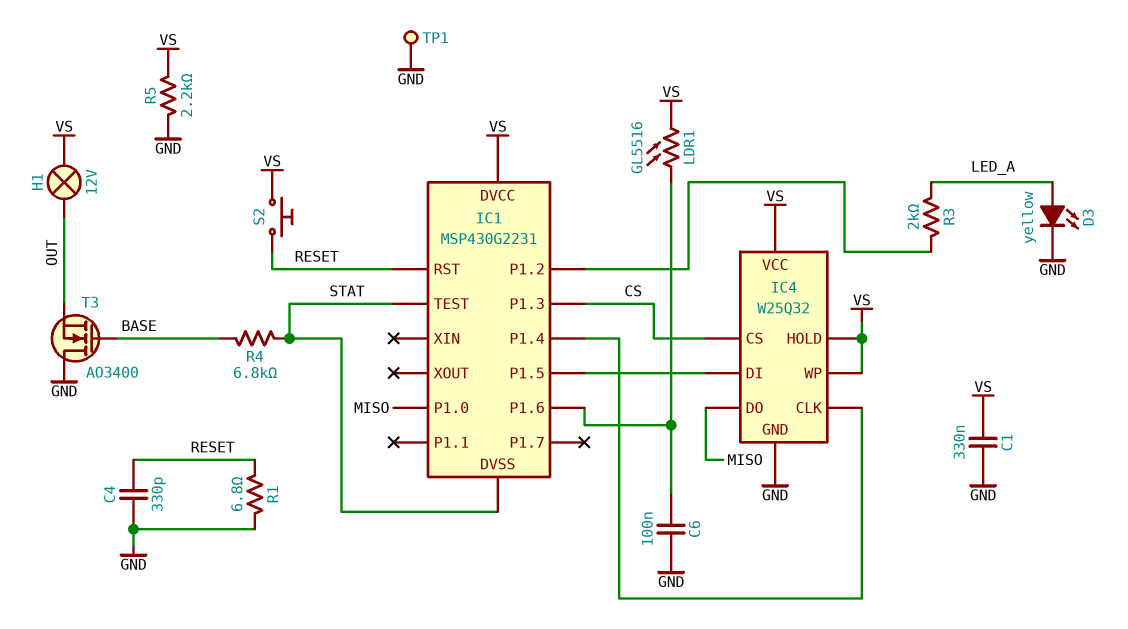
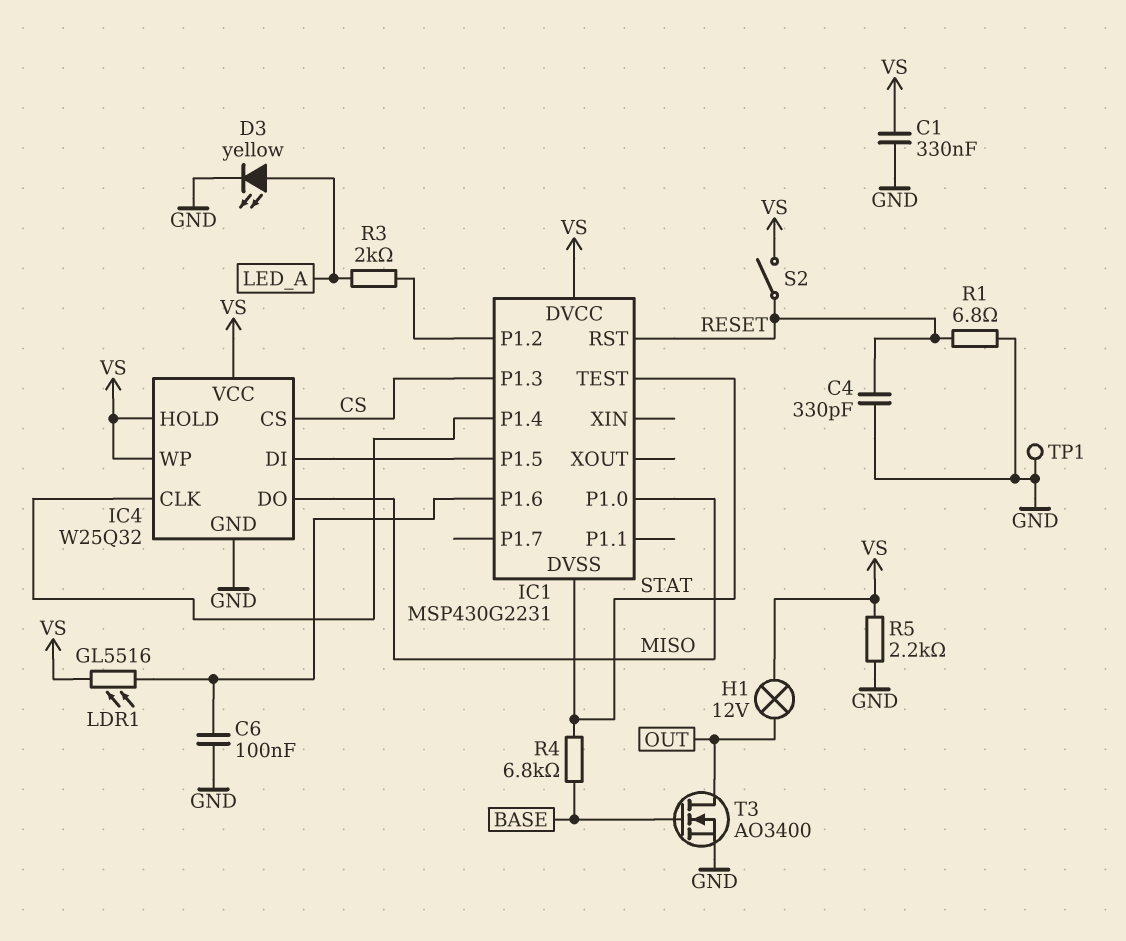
S2: button (RESET, VS) -> switch (RESET, VS)
T3: NMOS AO3400 (G BASE, D GND, S OUT) -> NMOS AO3400 (G BASE, D OUT, S GND)

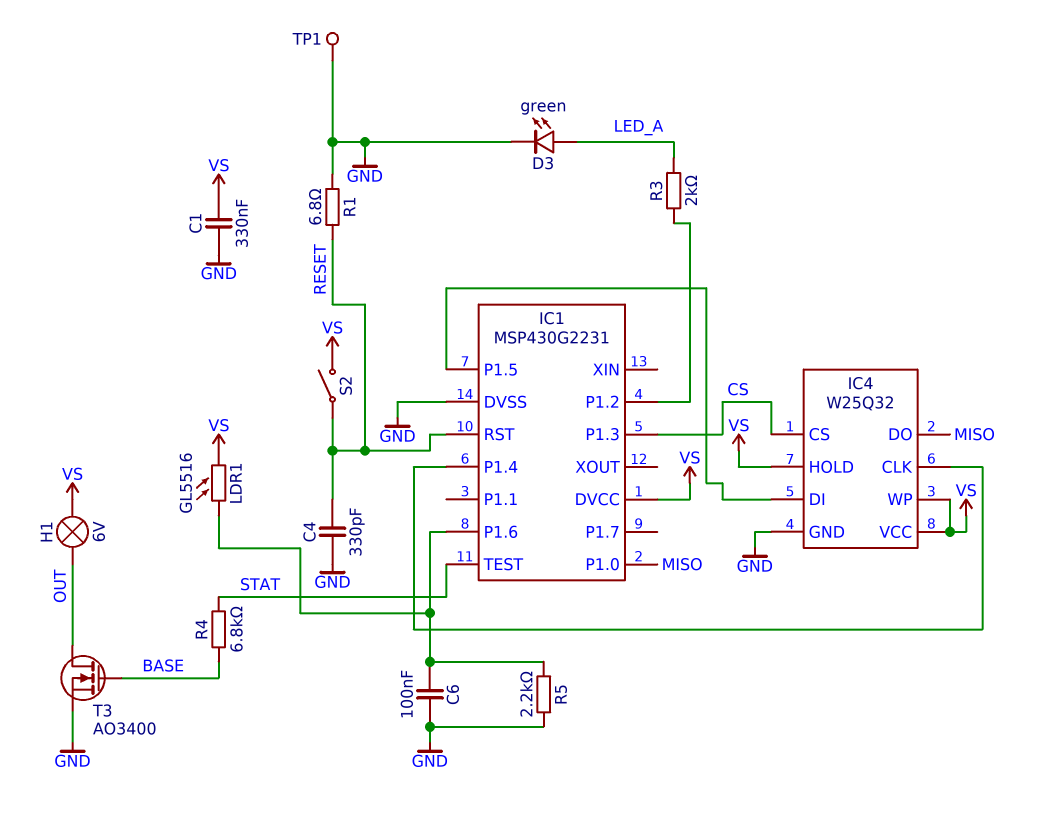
D3: LED yellow (A LED_A, K GND) -> LED green (A LED_A, K GND)
H1: lamp 12V (OUT, VS) -> lamp 6V (OUT, VS)
IC1 pin DVSS: STAT -> GND
R5: 2.2k (GND, VS) -> 2.2k (GND, IC1/P1.6)

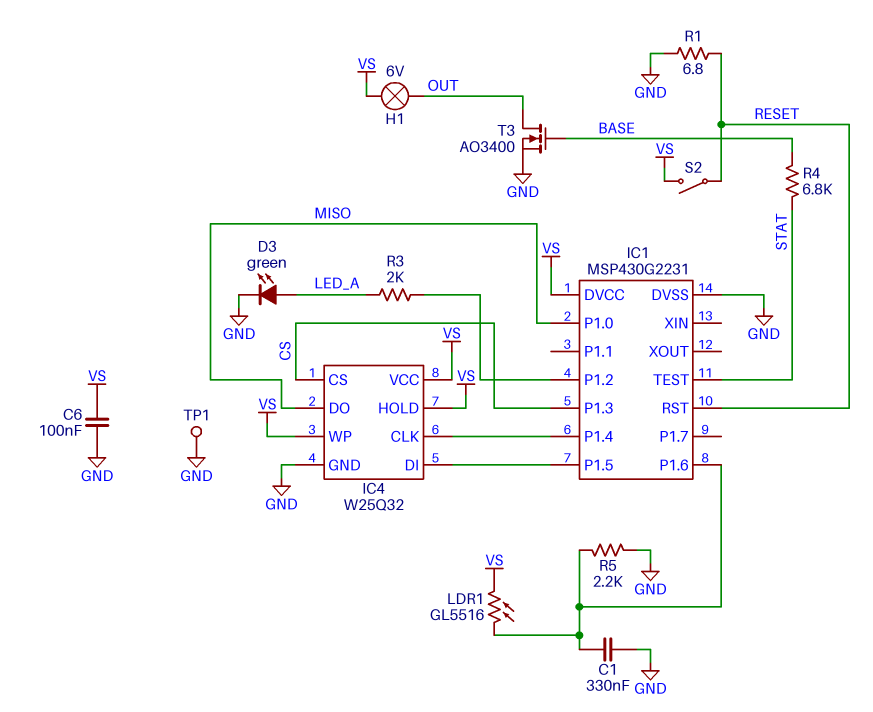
C1: 330nF (GND, VS) -> 330nF (GND, IC1/P1.6)
C4: 330pF (GND, RESET) -> none
C6: 100nF (GND, IC1/P1.6) -> 100nF (GND, VS)

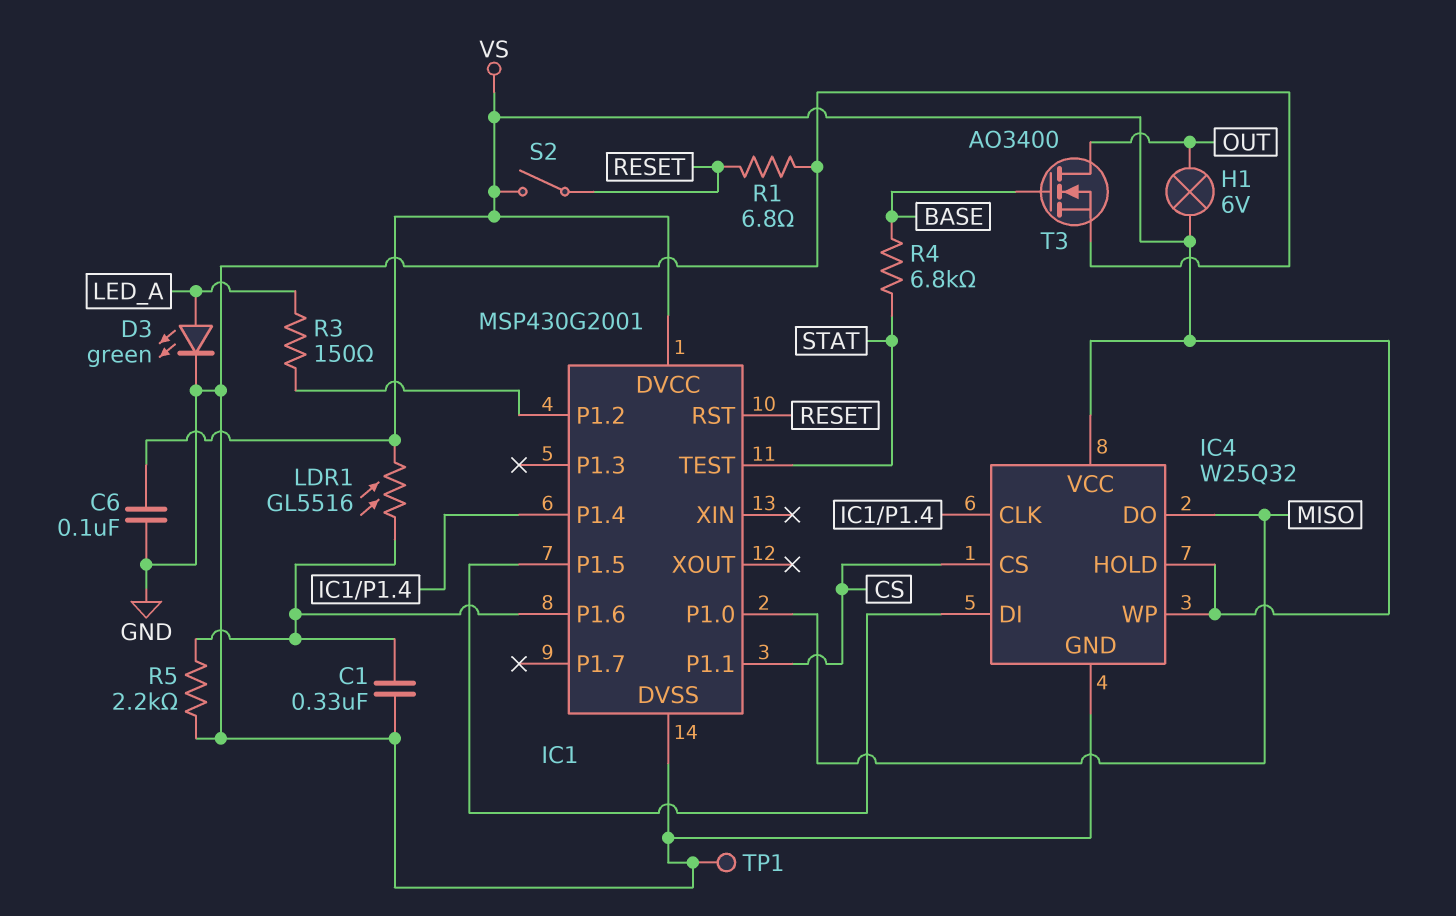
IC1: MSP430G2231 -> MSP430G2001
IC1 pin P1.1: none -> CS
IC1 pin P1.3: CS -> none
R3: 2k (IC1/P1.2, LED_A) -> 150 (IC1/P1.2, LED_A)

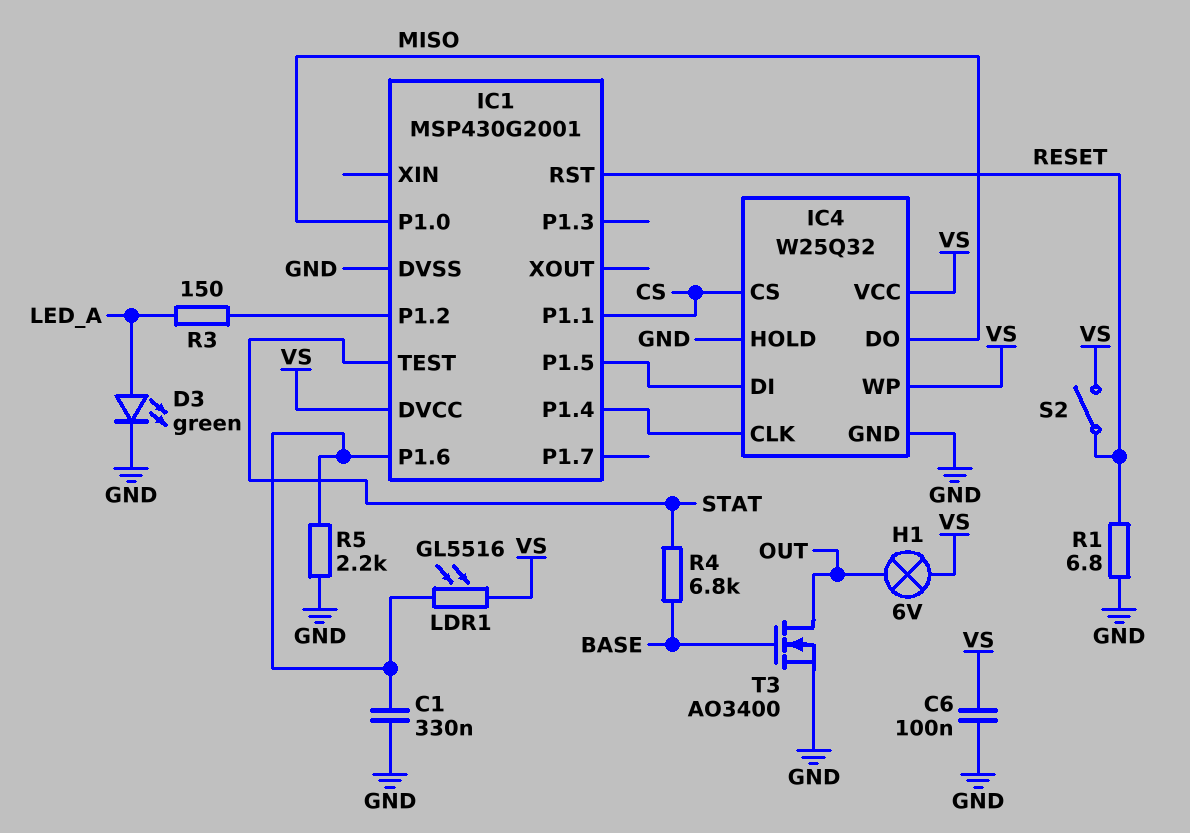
IC4 pin HOLD: VS -> GND
TP1: test point (GND) -> none

